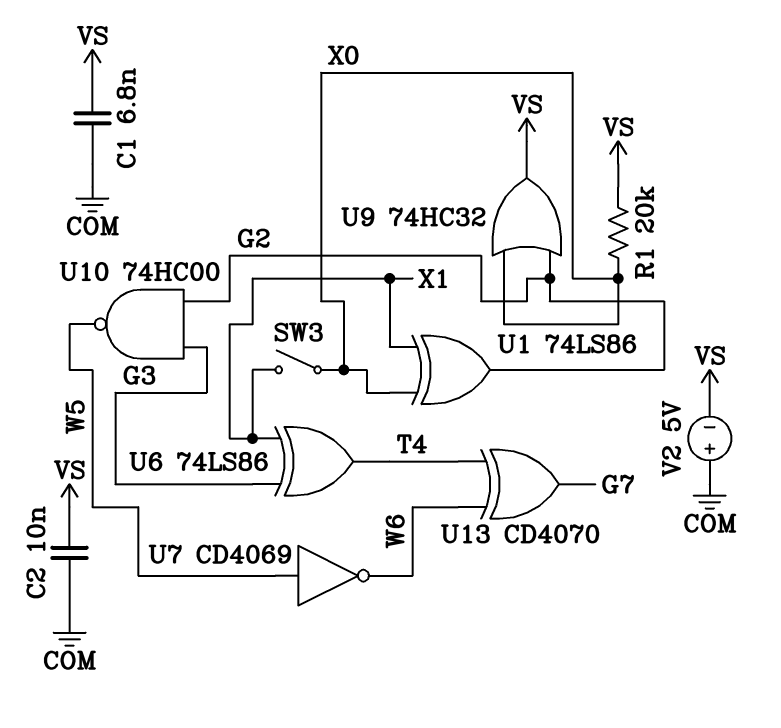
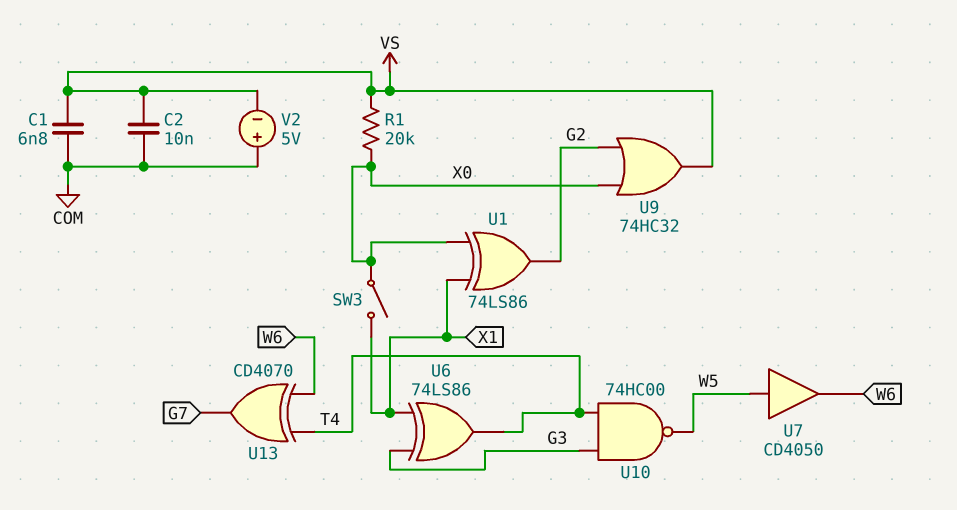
U7: NOT CD4069 (in W5, out W6) -> buffer CD4050 (in W5, out W6)
U10: NAND 74HC00 (in G2, in G3, out W5) -> NAND 74HC00 (in G3, in T4, out W5)

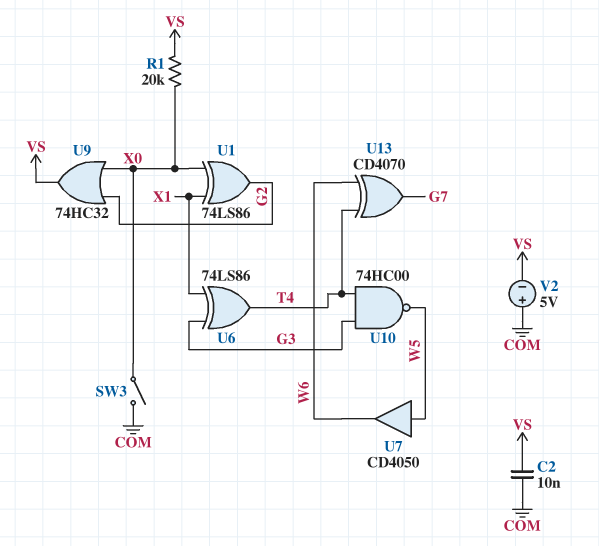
C1: 6.8nF (COM, VS) -> none
SW3: switch (X0, X1) -> switch (COM, X0)

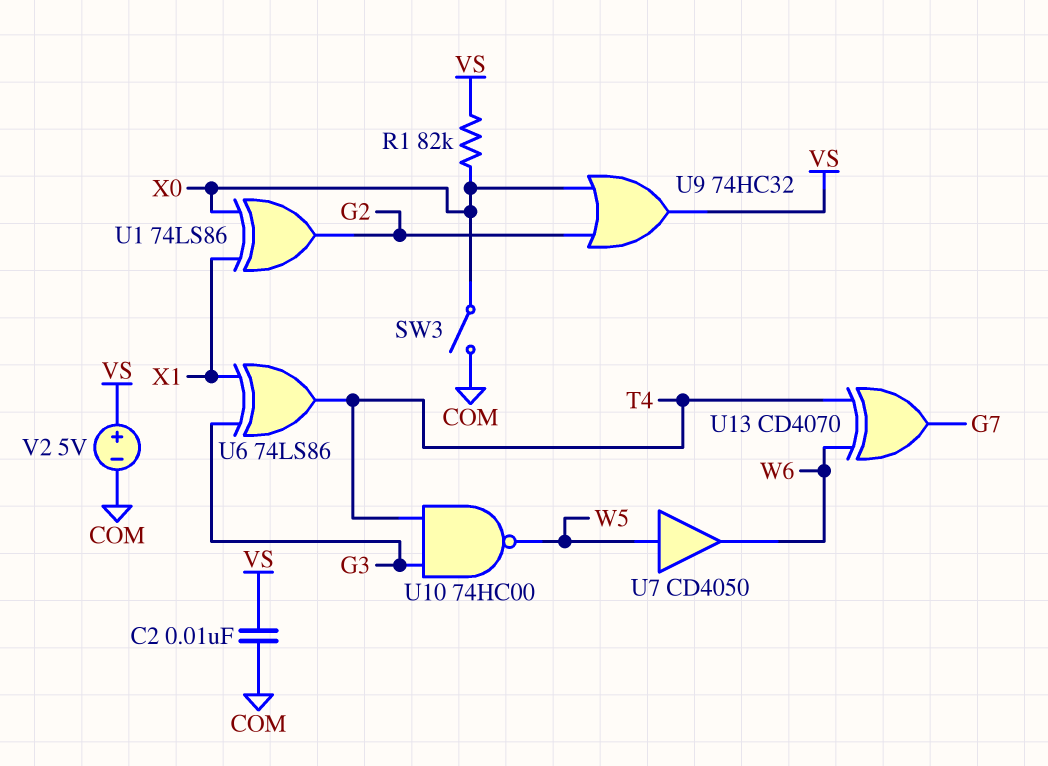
R1: 20k (VS, X0) -> 82k (VS, X0)
V2: 5V (plus COM, minus VS) -> 5V (plus VS, minus COM)

